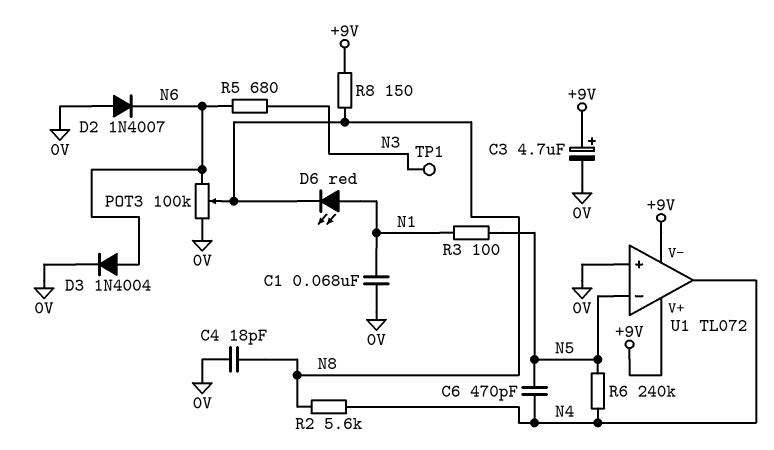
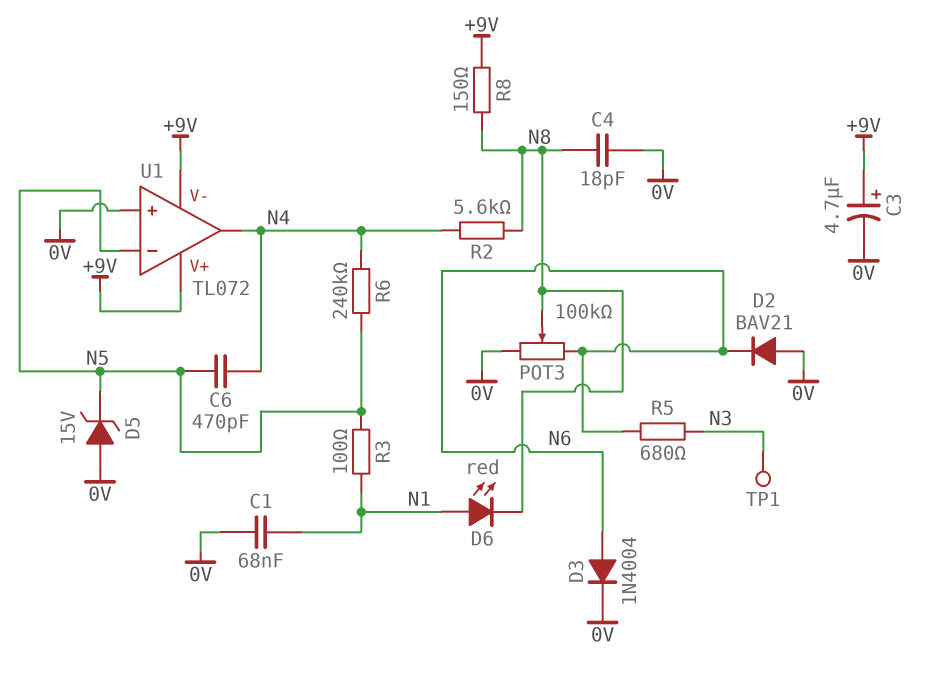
D2: diode 1N4007 (A 0V, K N6) -> diode BAV21 (A 0V, K N6)
D5: none -> zener 15V (A 0V, K N5)

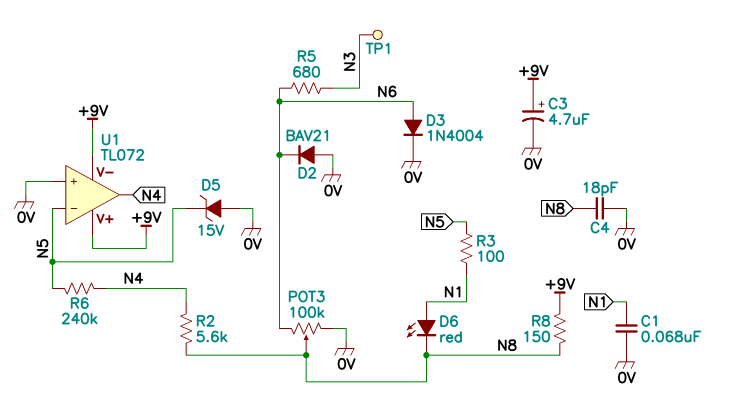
C6: 470pF (N4, N5) -> none

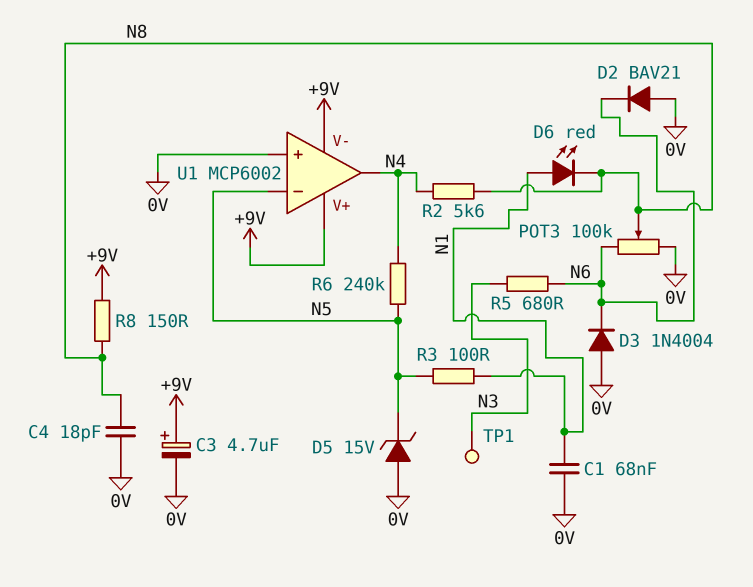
D3: diode 1N4004 (A N6, K 0V) -> diode 1N4004 (A 0V, K N6)
U1: TL072 -> MCP6002

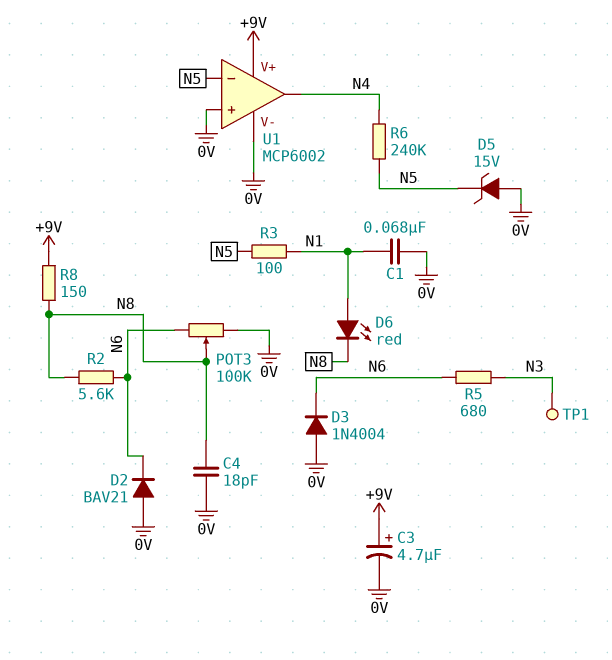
R2: 5.6k (N4, N8) -> 5.6k (N6, N8)
U1 pin V-: +9V -> 0V

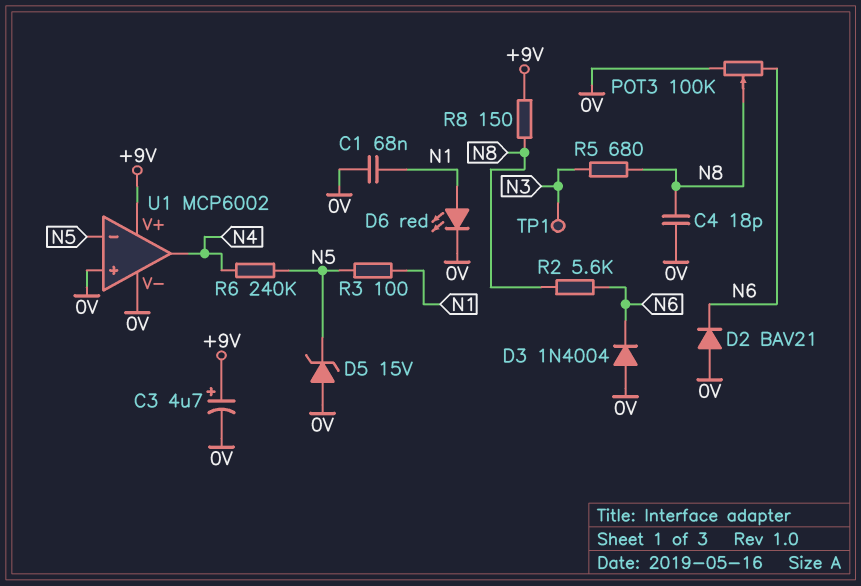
D6: LED red (A N1, K N8) -> LED red (A N1, K 0V)
R5: 680 (N3, N6) -> 680 (N3, N8)

